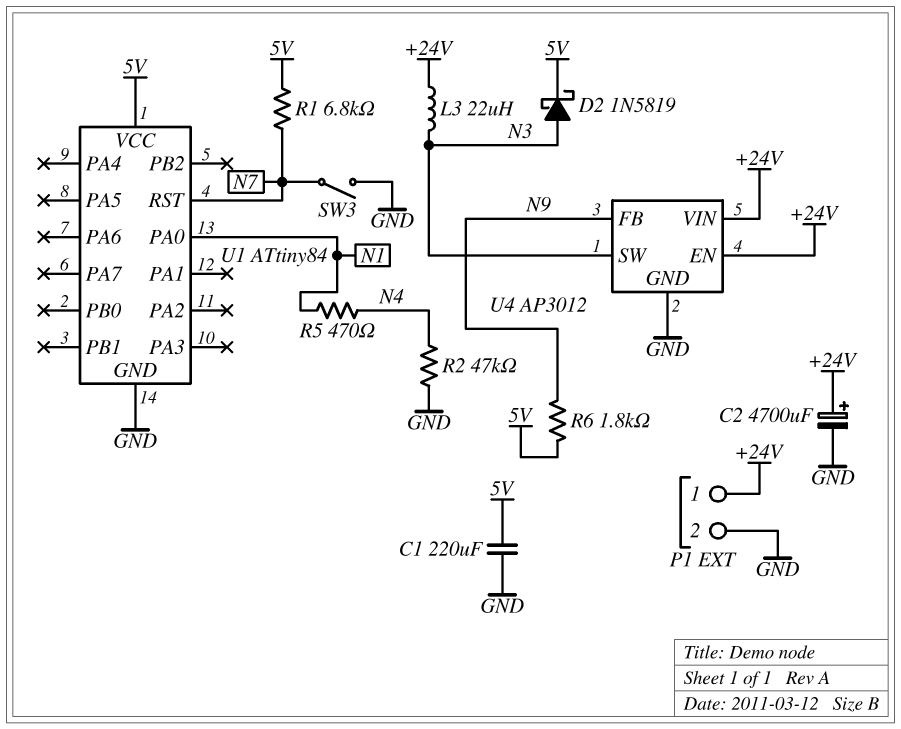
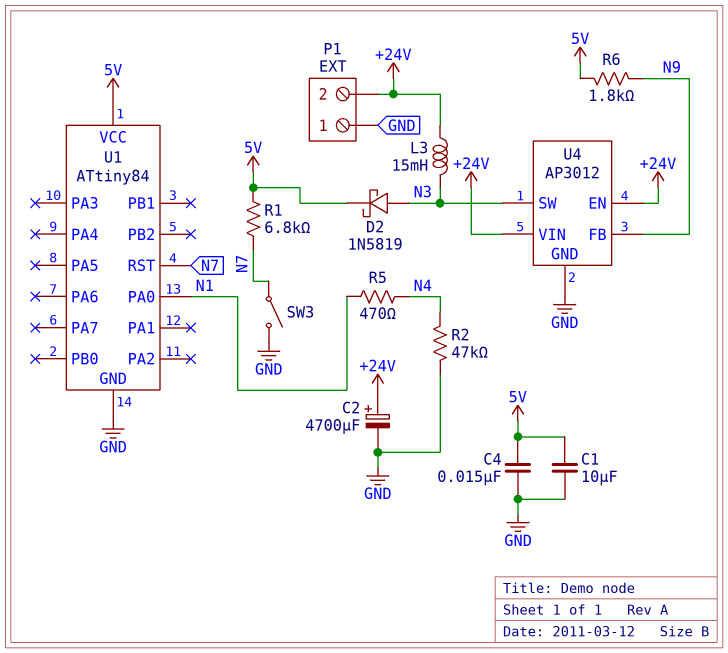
C1: 220uF (5V, GND) -> 10uF (5V, GND)
C4: none -> 15nF (5V, GND)
L3: 22uH (+24V, N3) -> 15mH (+24V, N3)
P1 pin 1: +24V -> GND
P1 pin 2: GND -> +24V

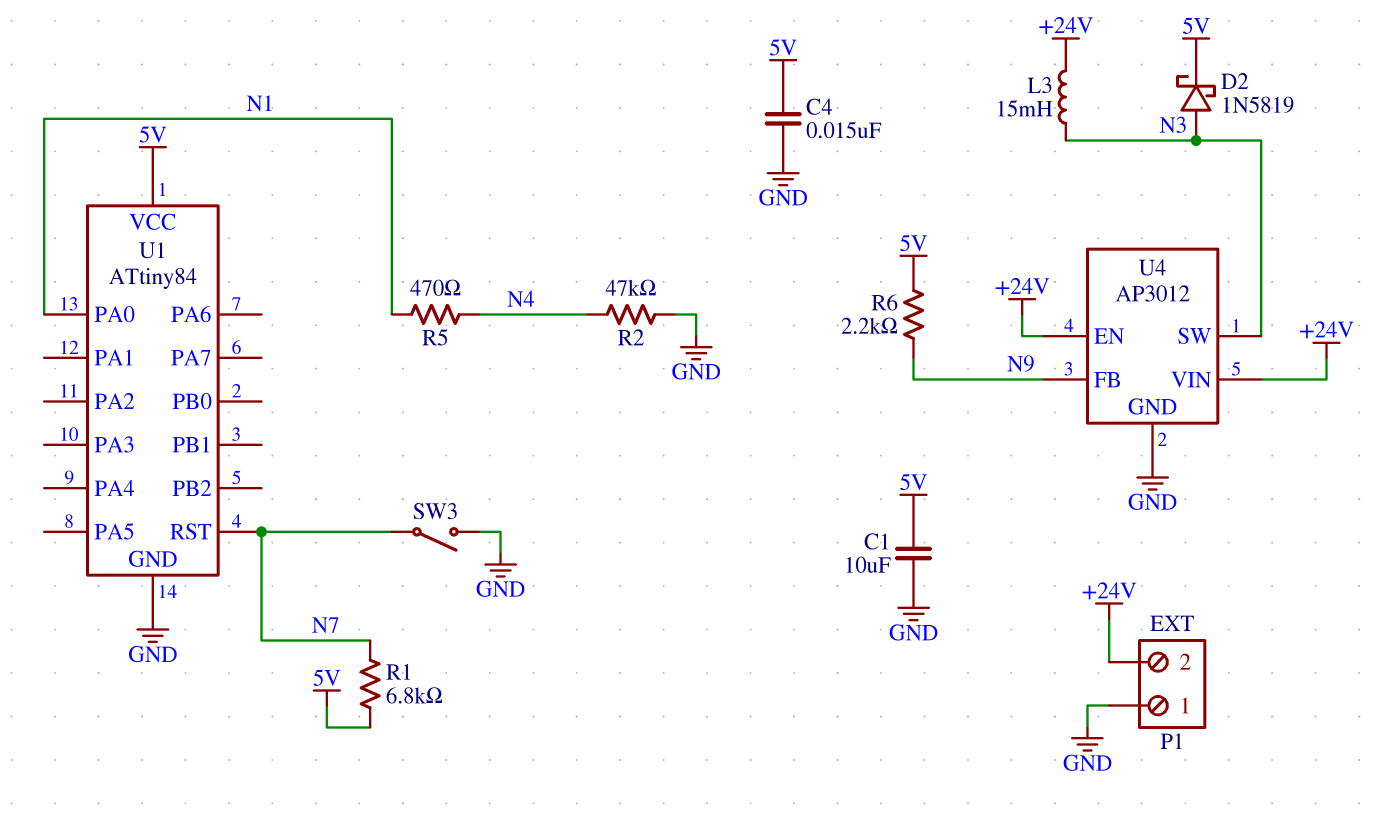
C2: 4700uF (plus +24V, minus GND) -> none
R6: 1.8k (5V, N9) -> 2.2k (5V, N9)

